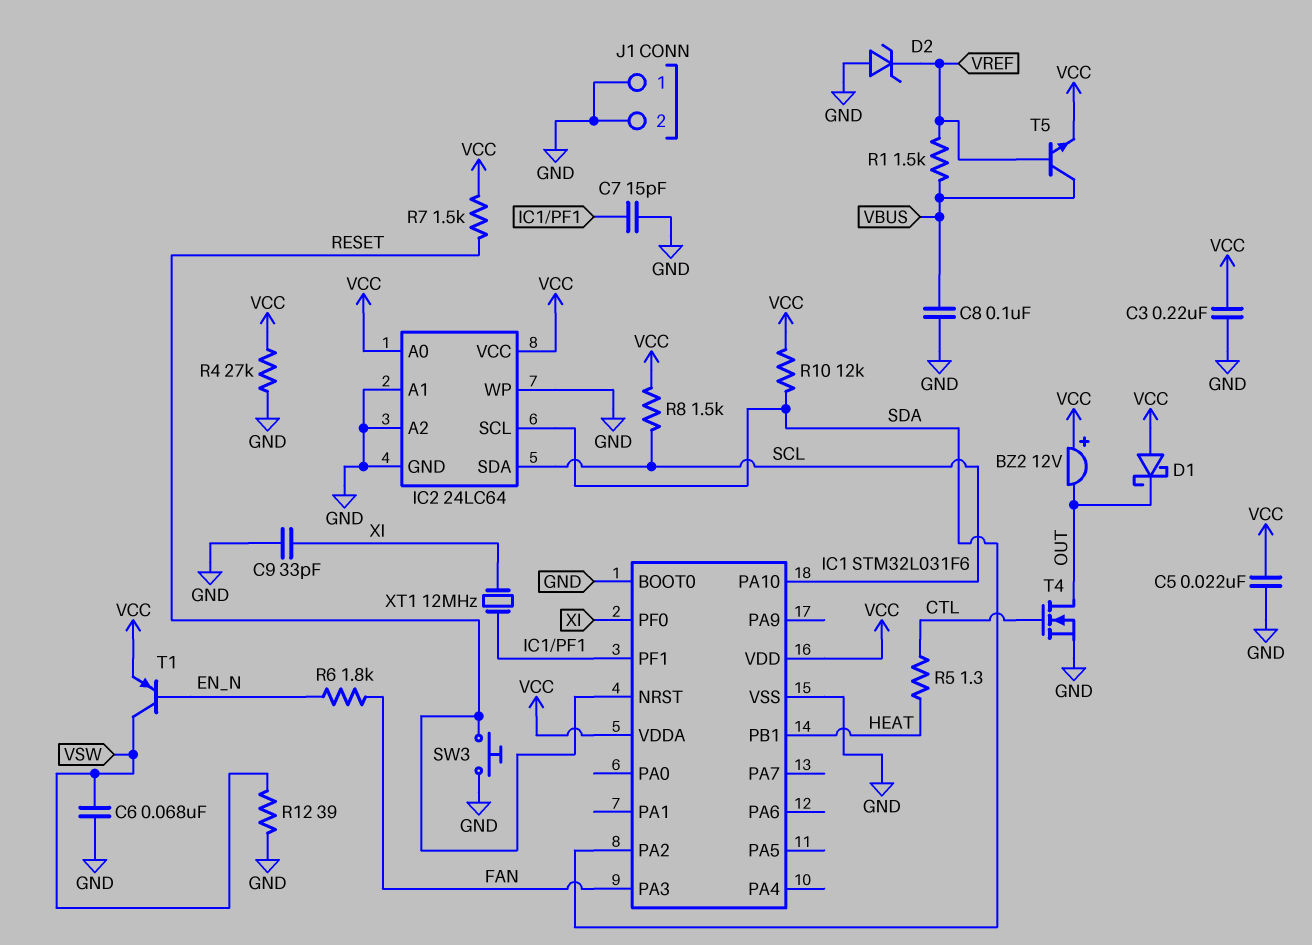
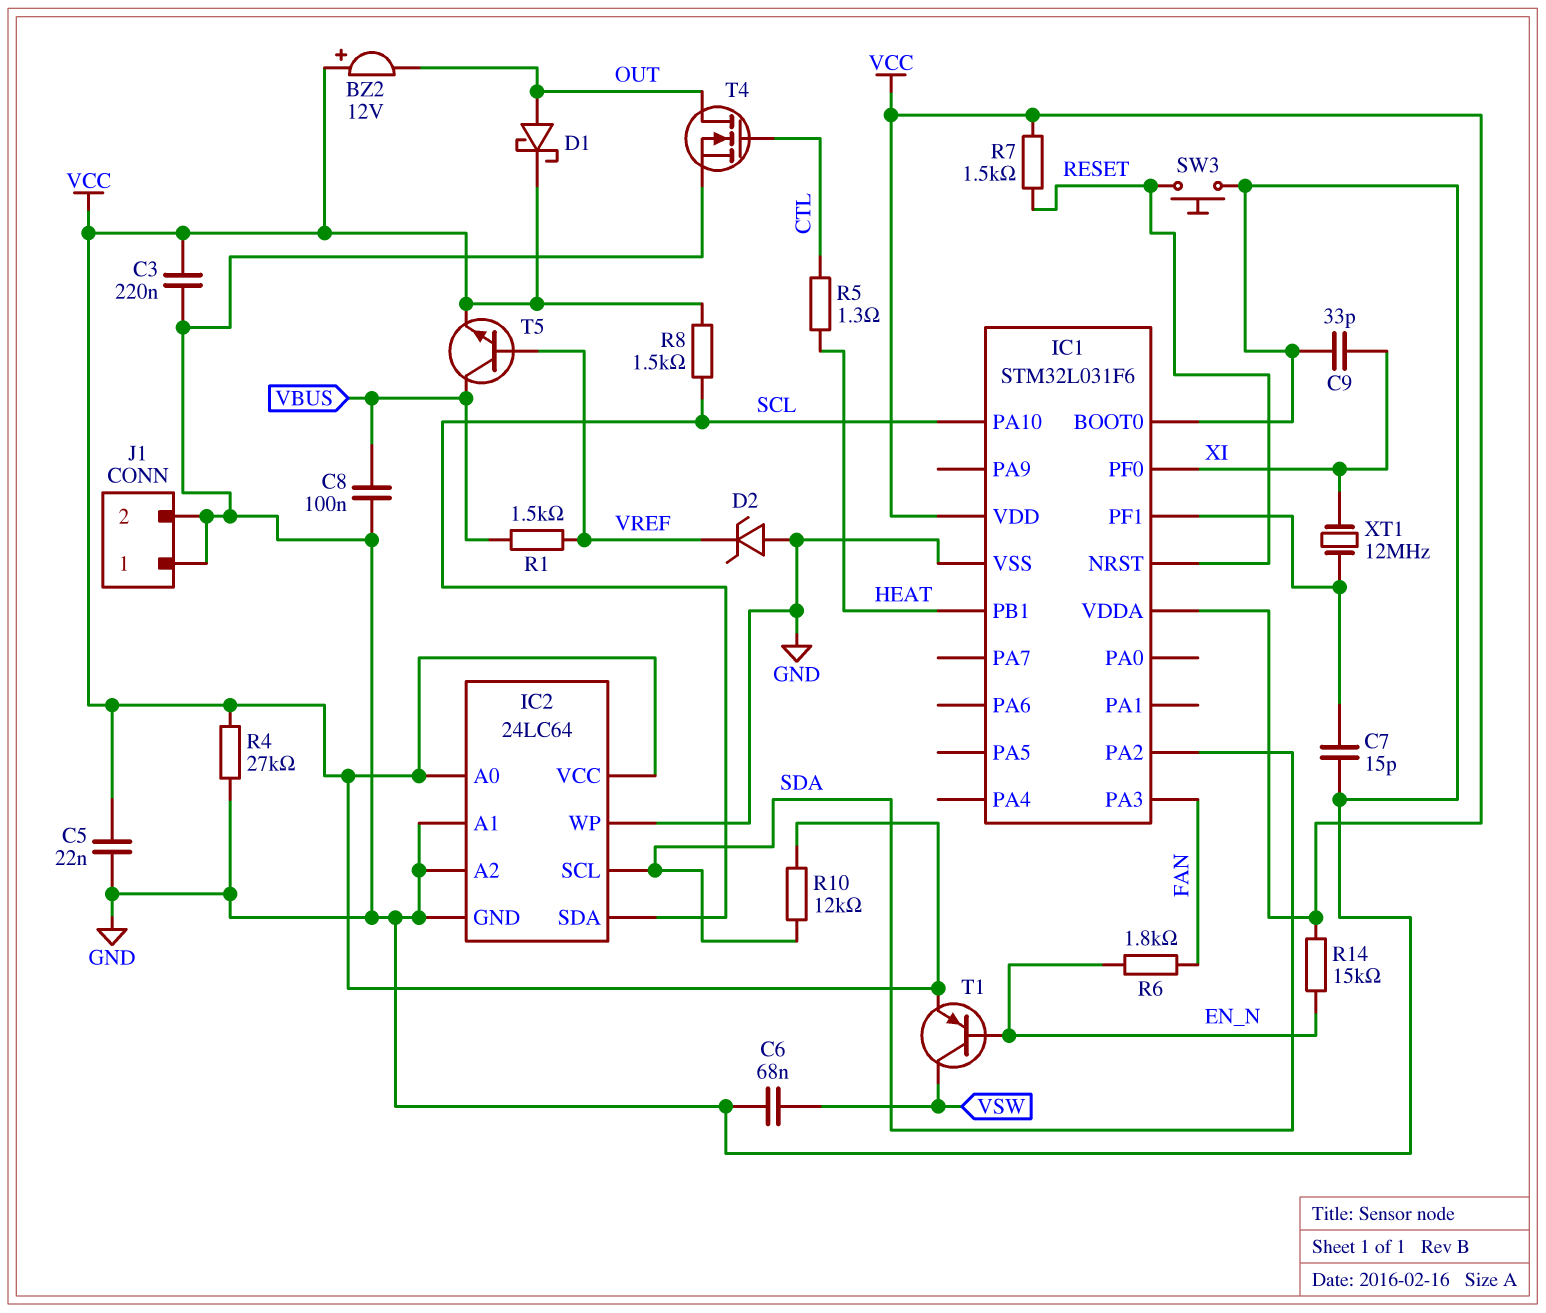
D1: schottky (A VCC, K OUT) -> schottky (A OUT, K VCC)
R12: 39 (GND, VSW) -> none
R14: none -> 15k (EN_N, VCC)

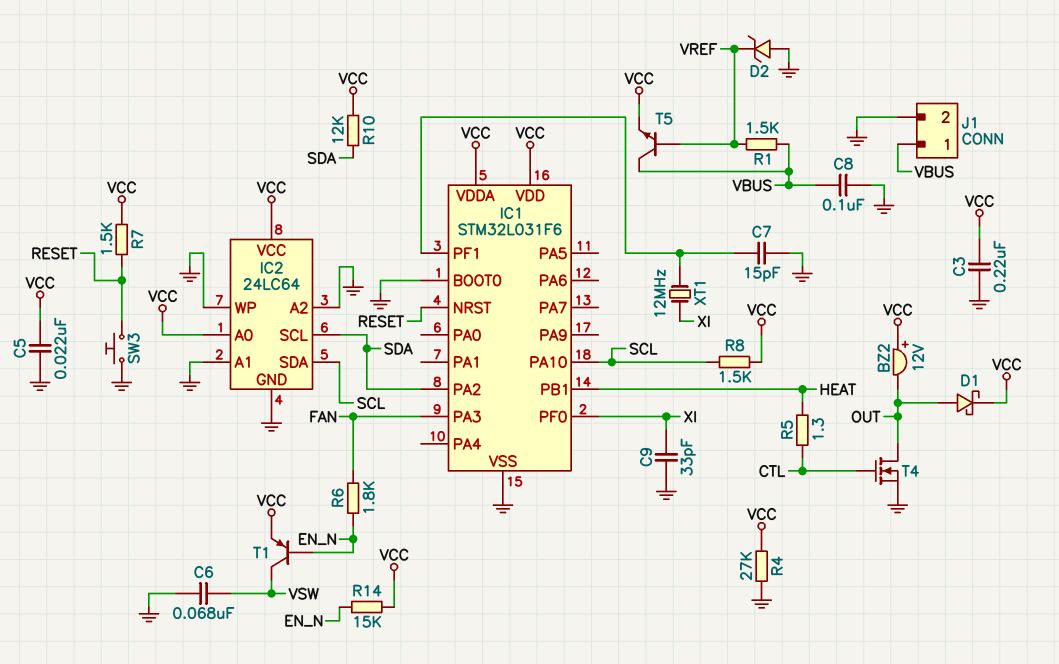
J1 pin 1: GND -> VBUS

